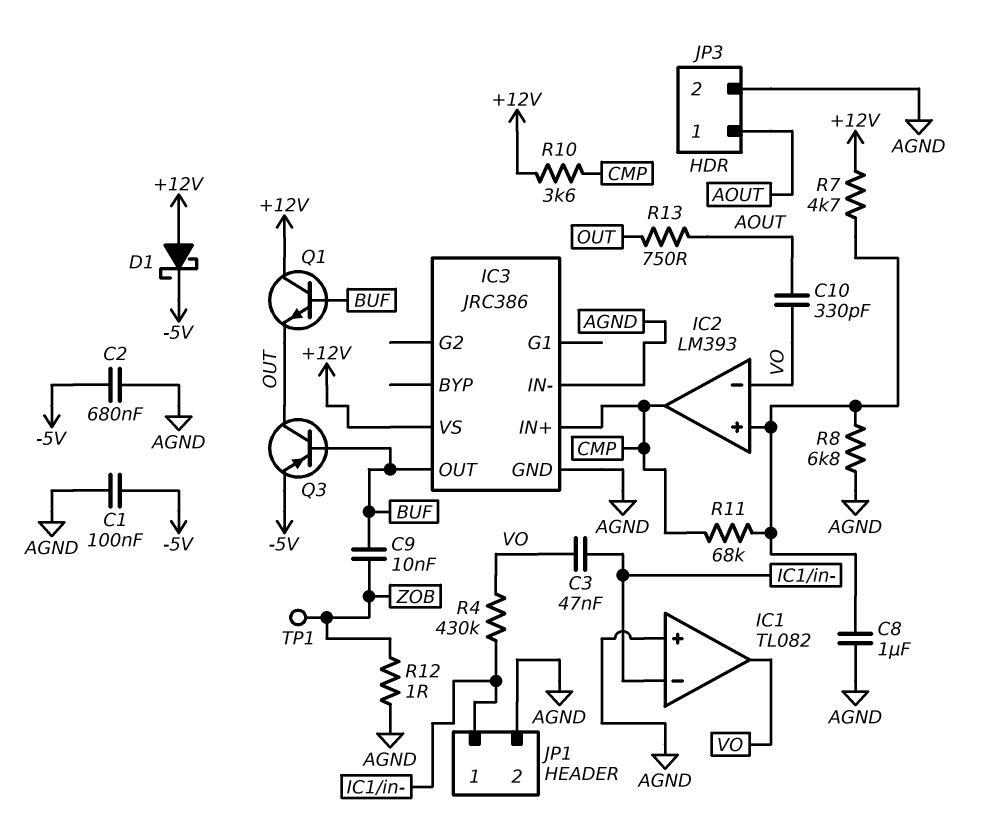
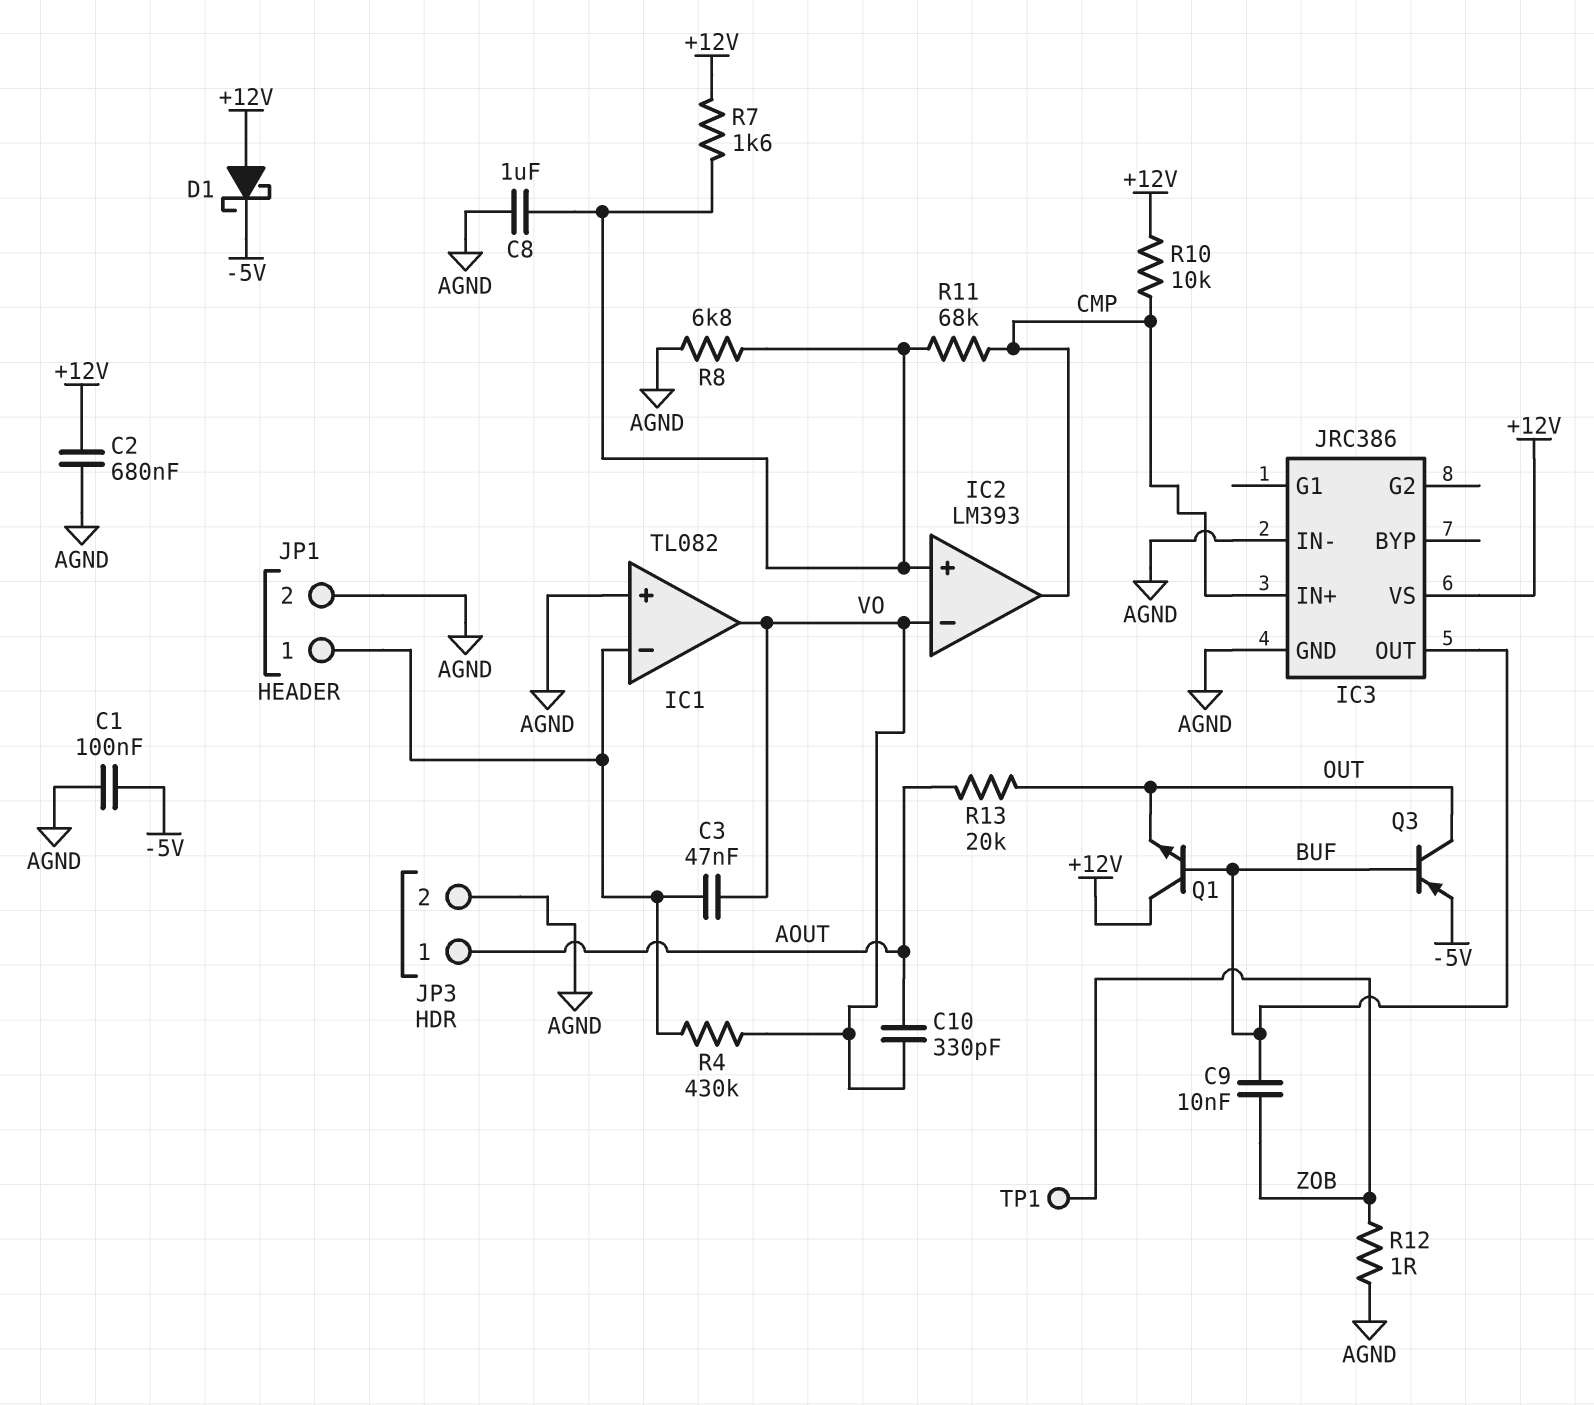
C2: 680nF (-5V, AGND) -> 680nF (+12V, AGND)
R7: 4.7k (+12V, IC2/in+) -> 1.6k (+12V, IC2/in+)
R10: 3.6k (+12V, CMP) -> 10k (+12V, CMP)
R13: 750 (AOUT, OUT) -> 20k (AOUT, OUT)

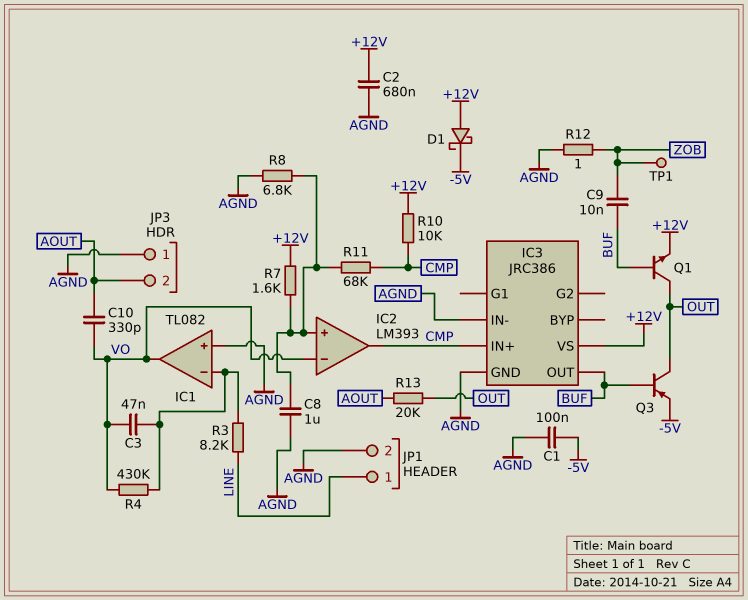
JP1 pin 1: IC1/in- -> LINE
JP3 pin 1: AOUT -> AGND
JP3 pin 2: AGND -> AOUT
Q1: NPN (B BUF, C +12V, E OUT) -> NPN (B BUF, C OUT, E +12V)
R3: none -> 8.2k (IC1/in-, LINE)

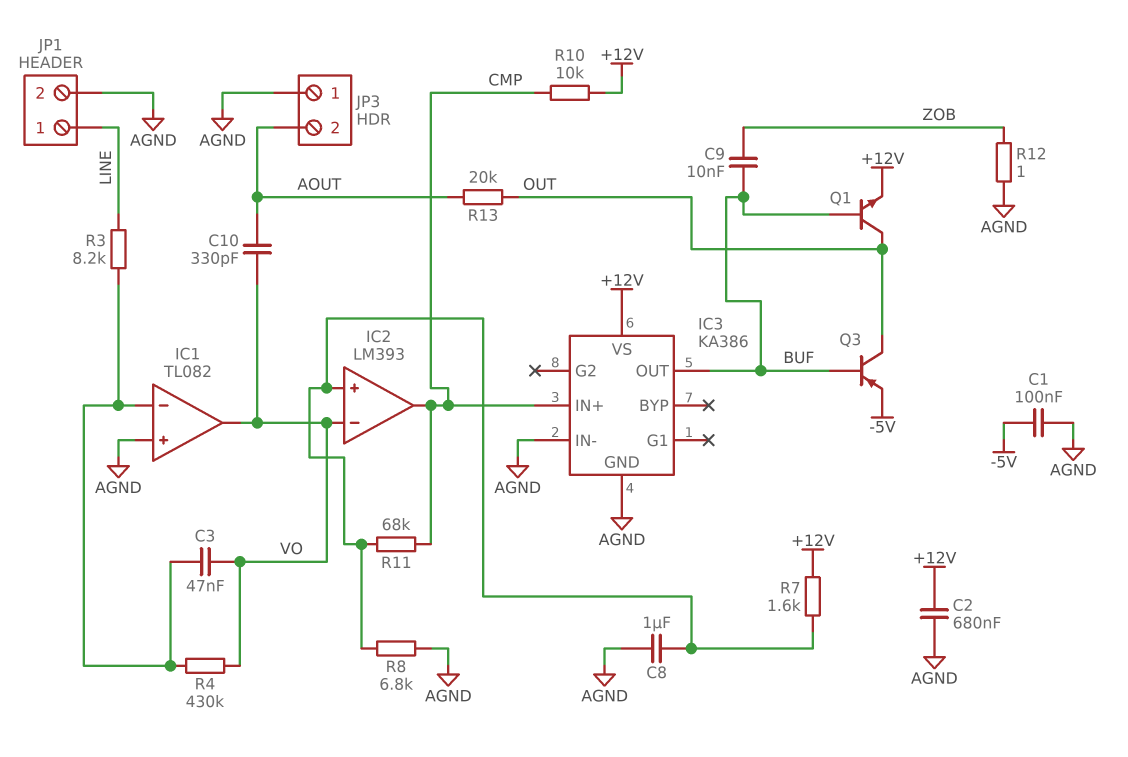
D1: schottky (A +12V, K -5V) -> none
IC3: JRC386 -> KA386
TP1: test point (ZOB) -> none

